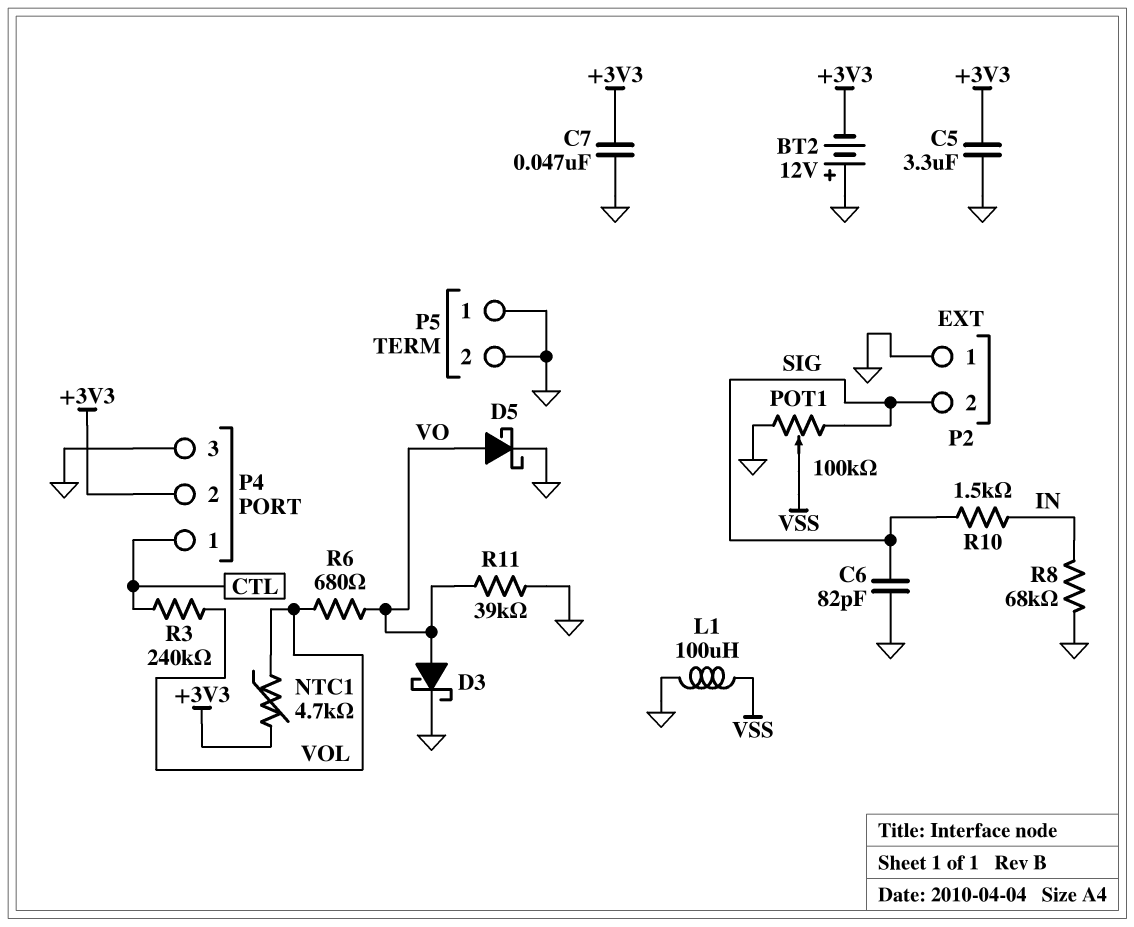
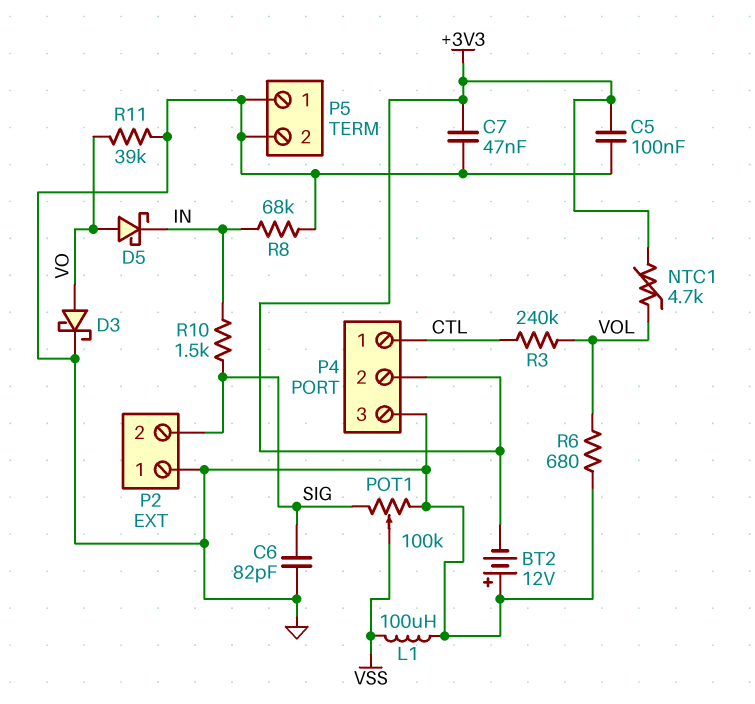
C5: 3.3uF (+3V3, GND) -> 100nF (+3V3, GND)
D5: schottky (A VO, K GND) -> schottky (A VO, K IN)
R6: 680 (VO, VOL) -> 680 (GND, VOL)

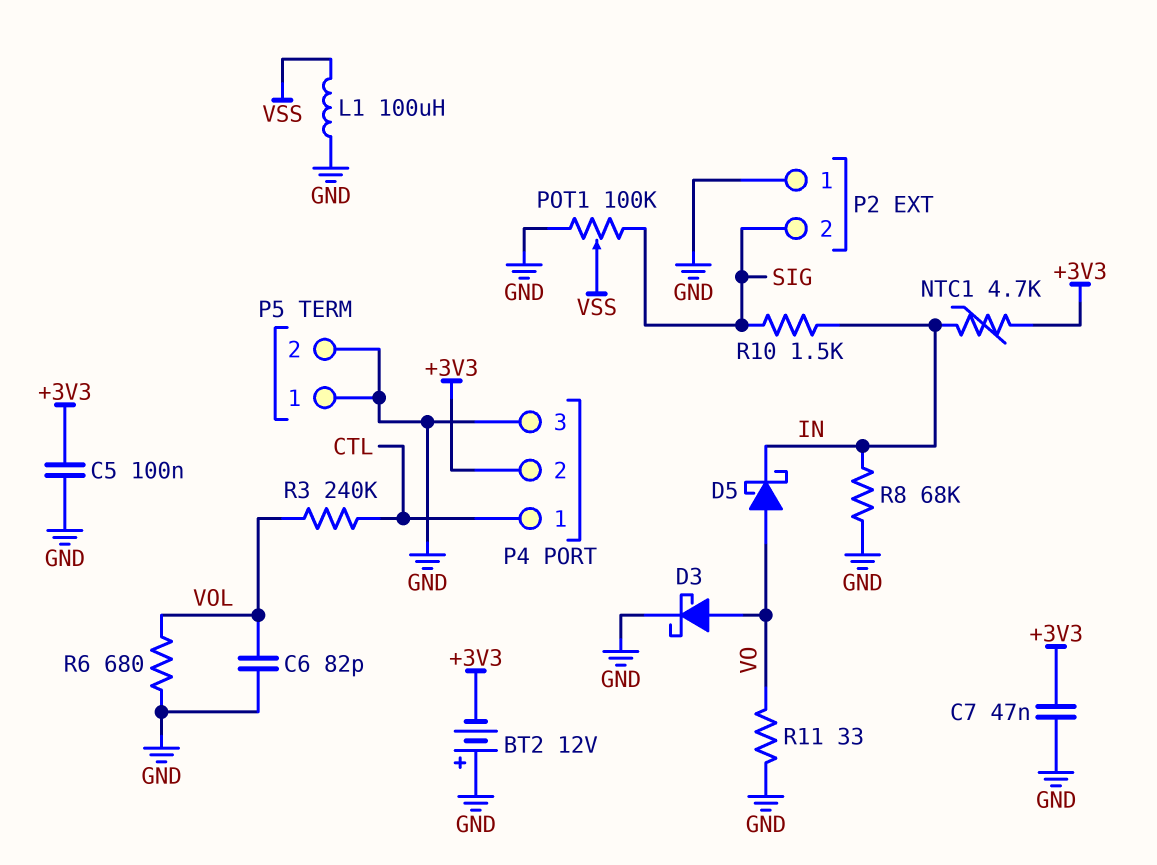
C6: 82pF (GND, SIG) -> 82pF (GND, VOL)
NTC1: 4.7k (+3V3, VOL) -> 4.7k (+3V3, IN)
R11: 39k (GND, VO) -> 33 (GND, VO)

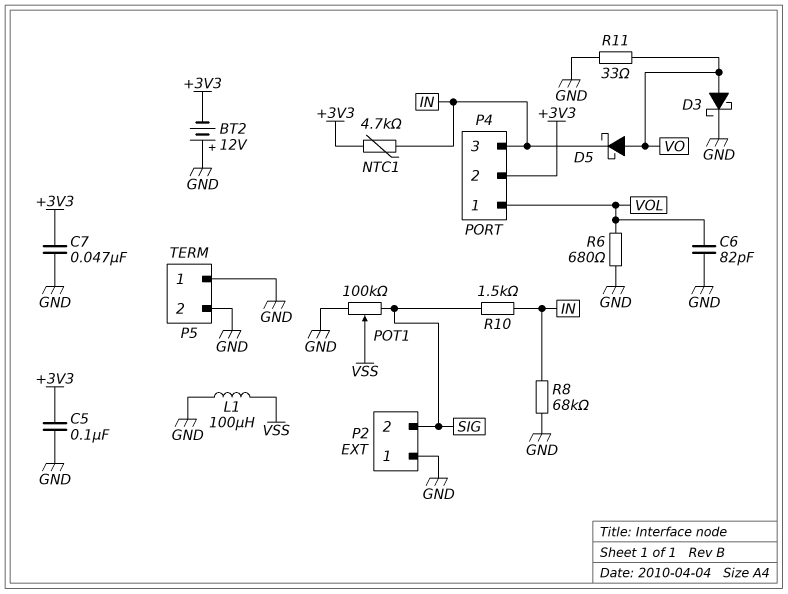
P4 pin 1: CTL -> VOL
P4 pin 3: GND -> IN
R3: 240k (CTL, VOL) -> none

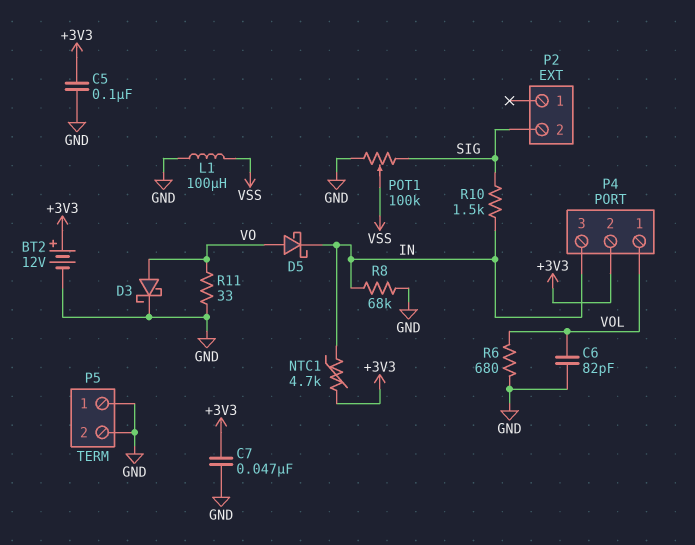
BT2: 12V (plus GND, minus +3V3) -> 12V (plus +3V3, minus GND)
P2 pin 1: GND -> none

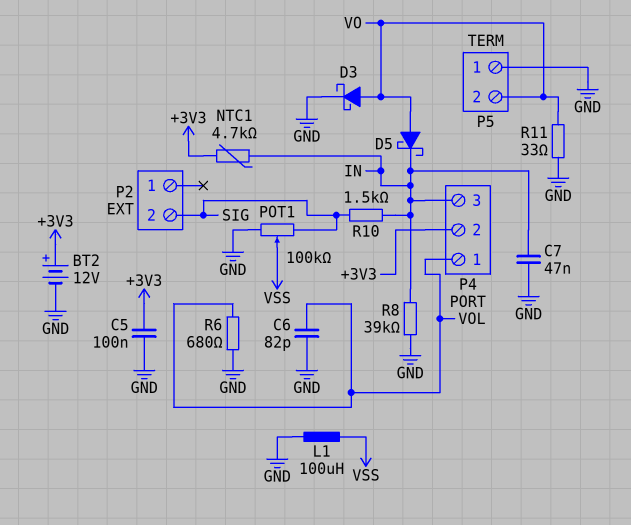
C7: 47nF (+3V3, GND) -> 47nF (GND, IN)
P5 pin 2: GND -> VO
R8: 68k (GND, IN) -> 39k (GND, IN)

